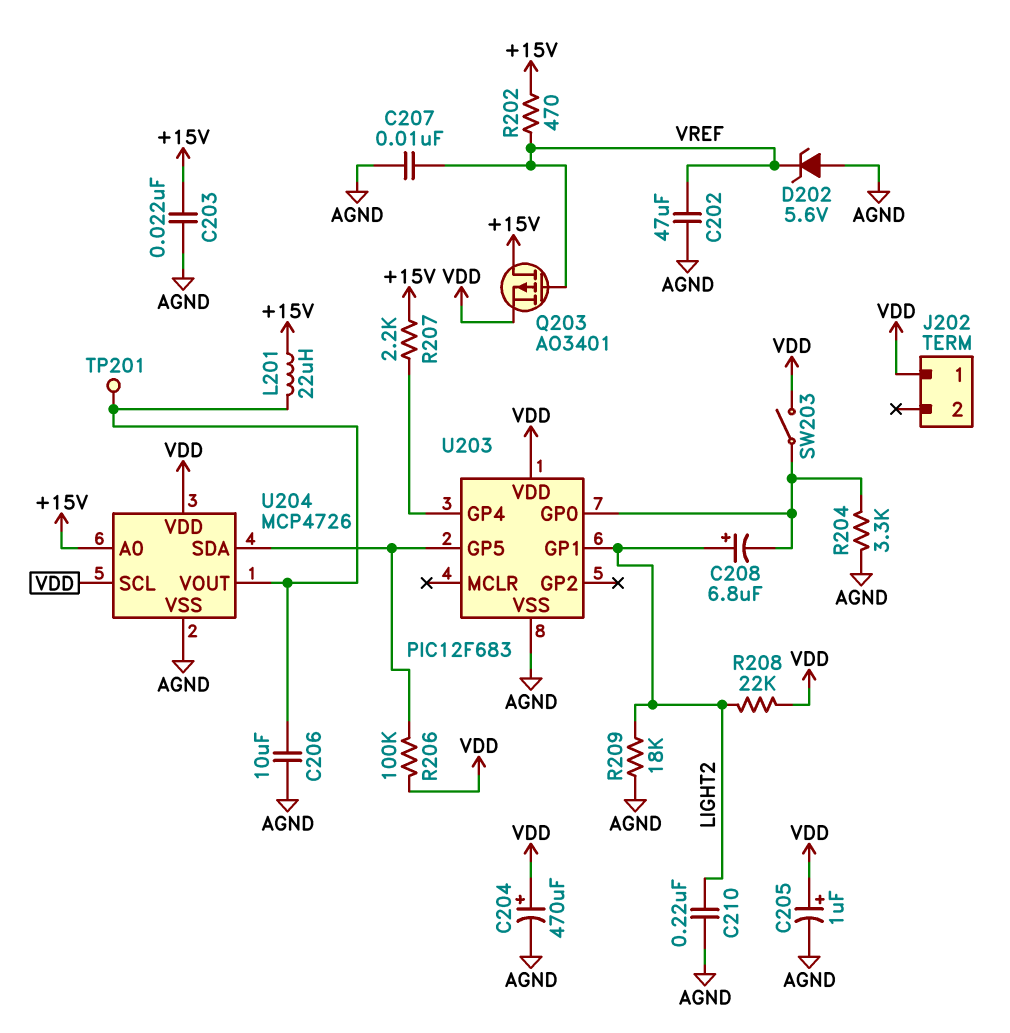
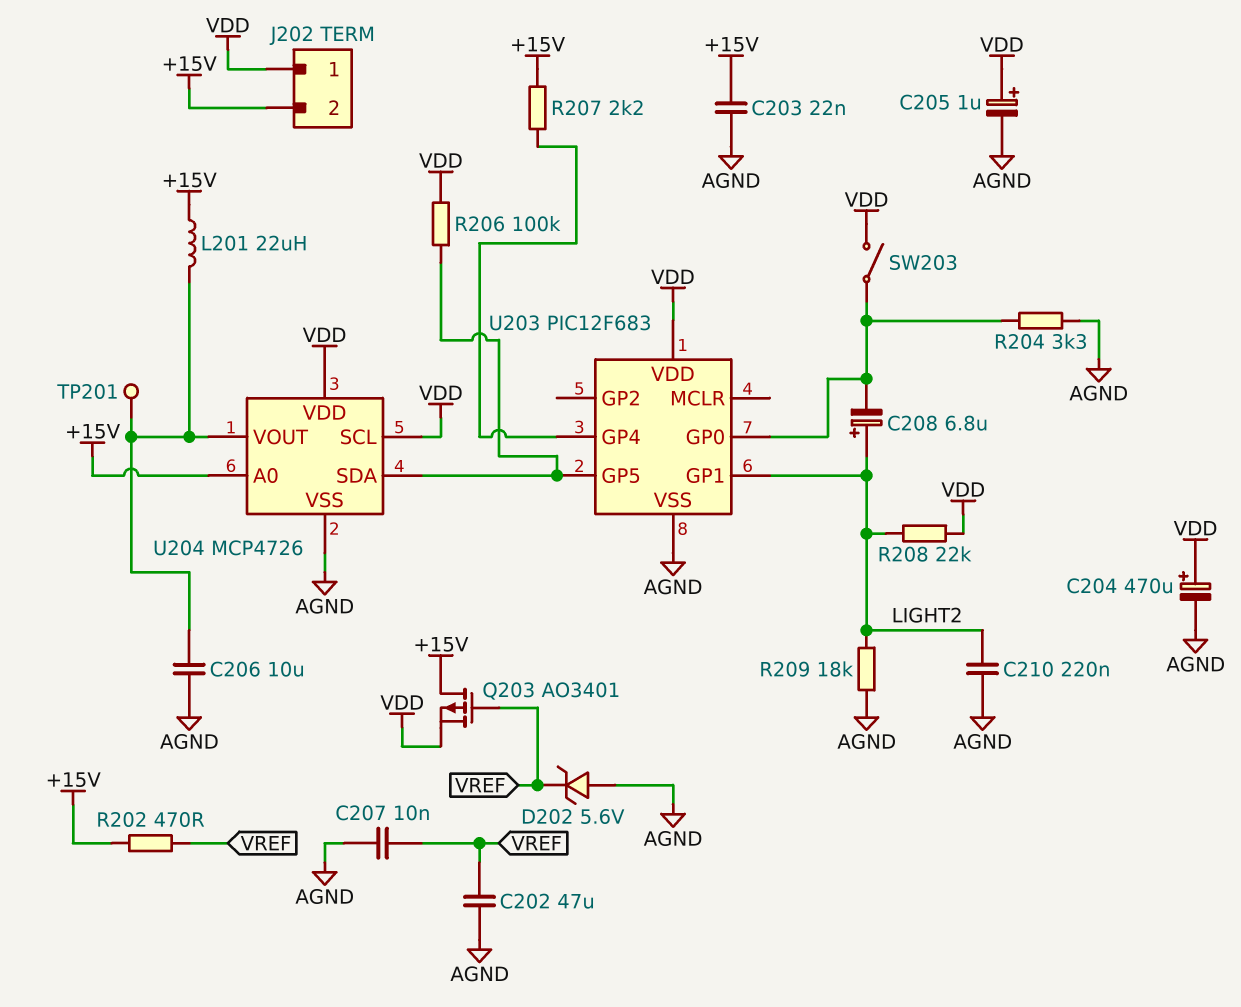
J202 pin 2: none -> +15V

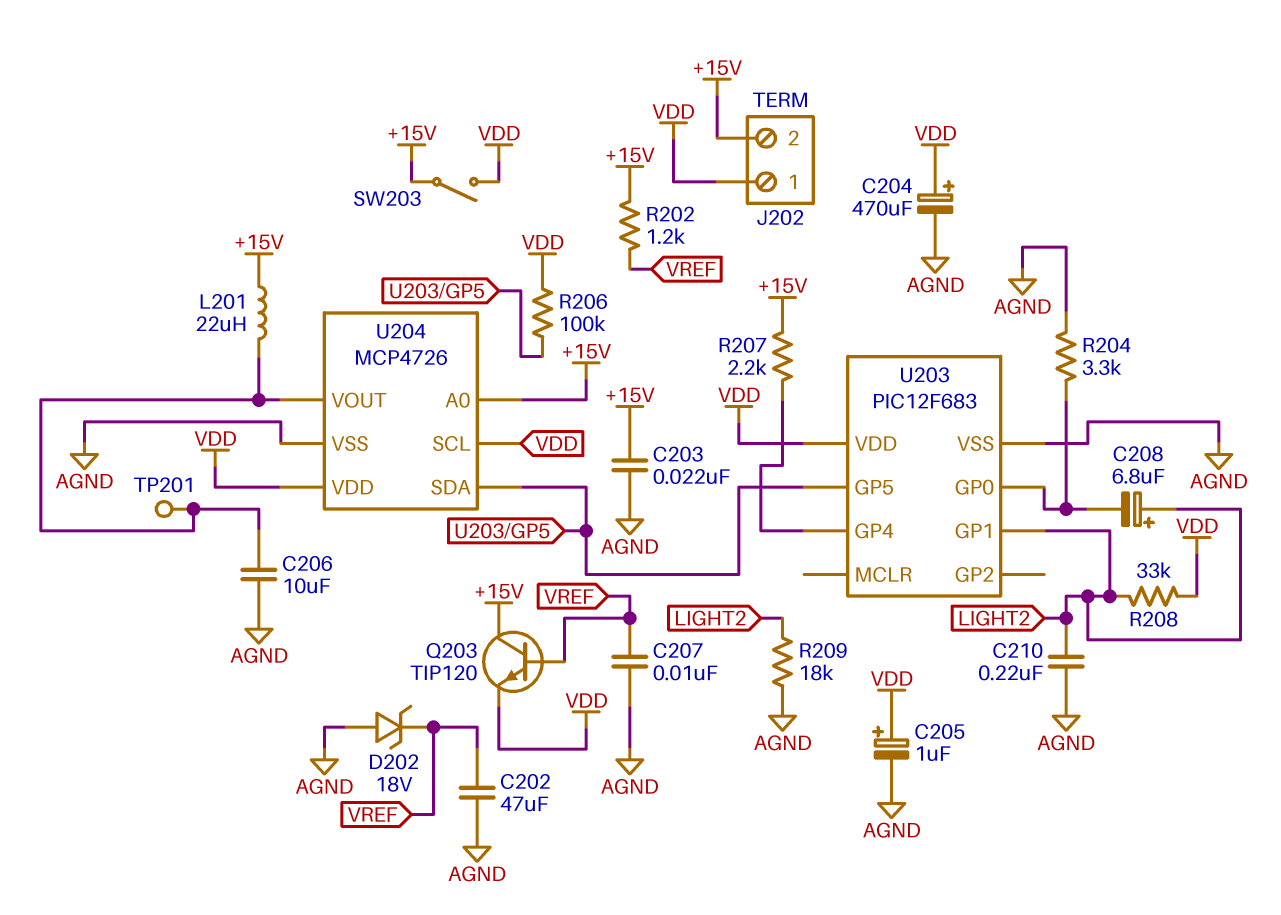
D202: zener 5.6V (A AGND, K VREF) -> zener 18V (A AGND, K VREF)
Q203: PMOS AO3401 (G VREF, D +15V, S VDD) -> NPN TIP120 (B VREF, C +15V, E VDD)
R202: 470 (+15V, VREF) -> 1.2k (+15V, VREF)
R208: 22k (LIGHT2, VDD) -> 33k (LIGHT2, VDD)
SW203: switch (U203/GP0, VDD) -> switch (+15V, VDD)

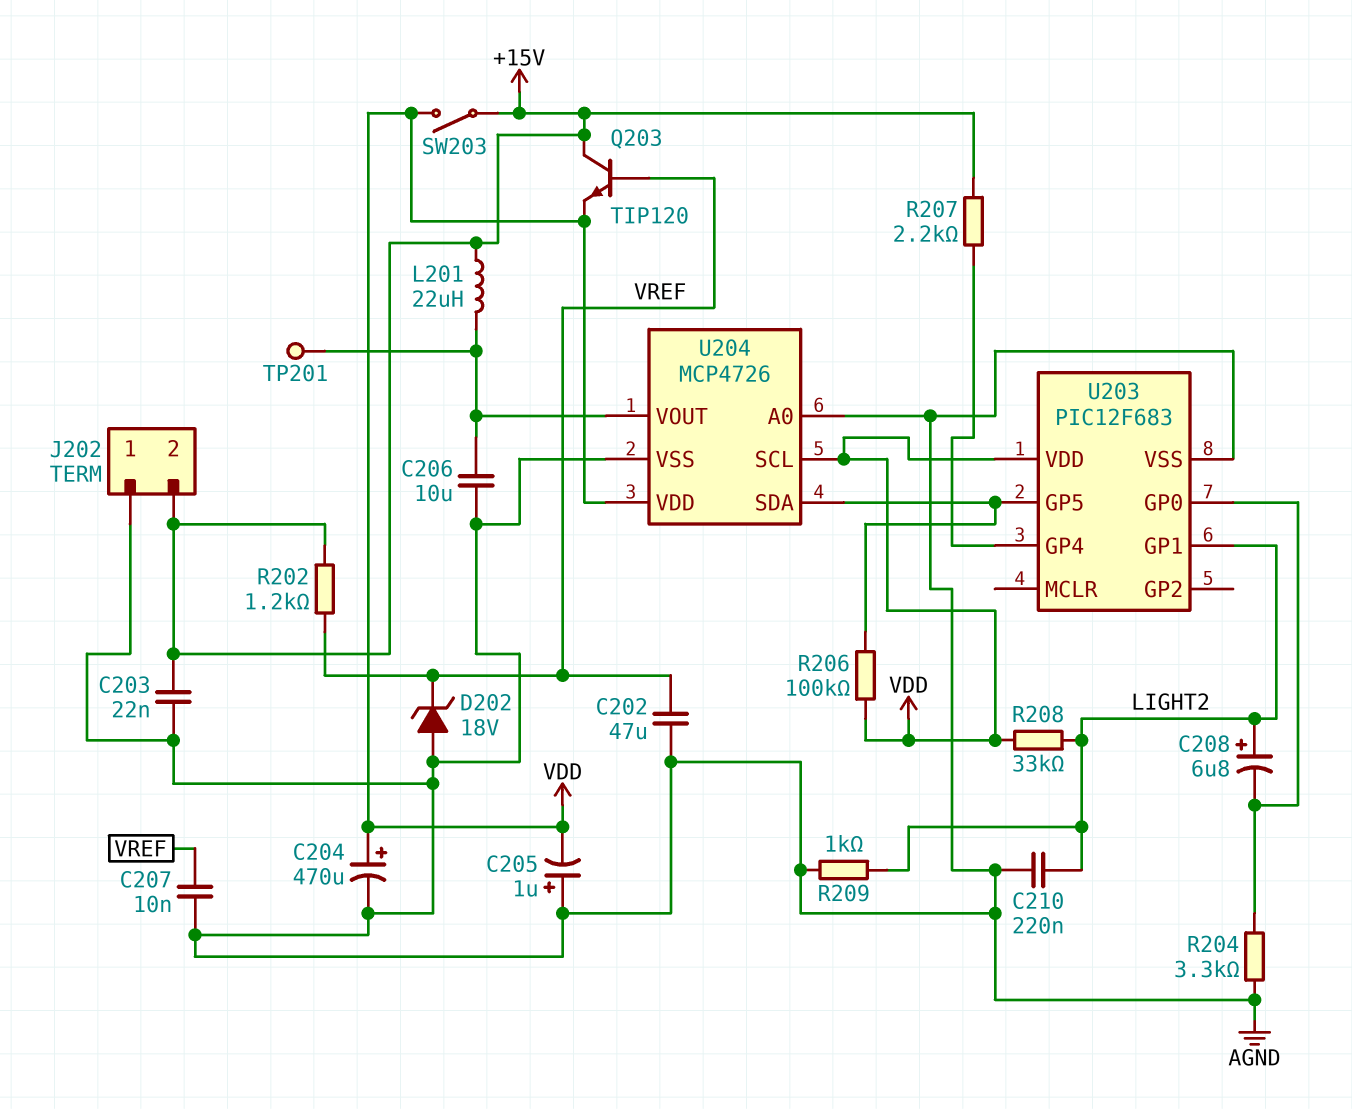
C205: 1uF (plus VDD, minus AGND) -> 1uF (plus AGND, minus VDD)
J202 pin 1: VDD -> AGND
R209: 18k (AGND, LIGHT2) -> 1k (AGND, LIGHT2)
U204 pin A0: +15V -> AGND

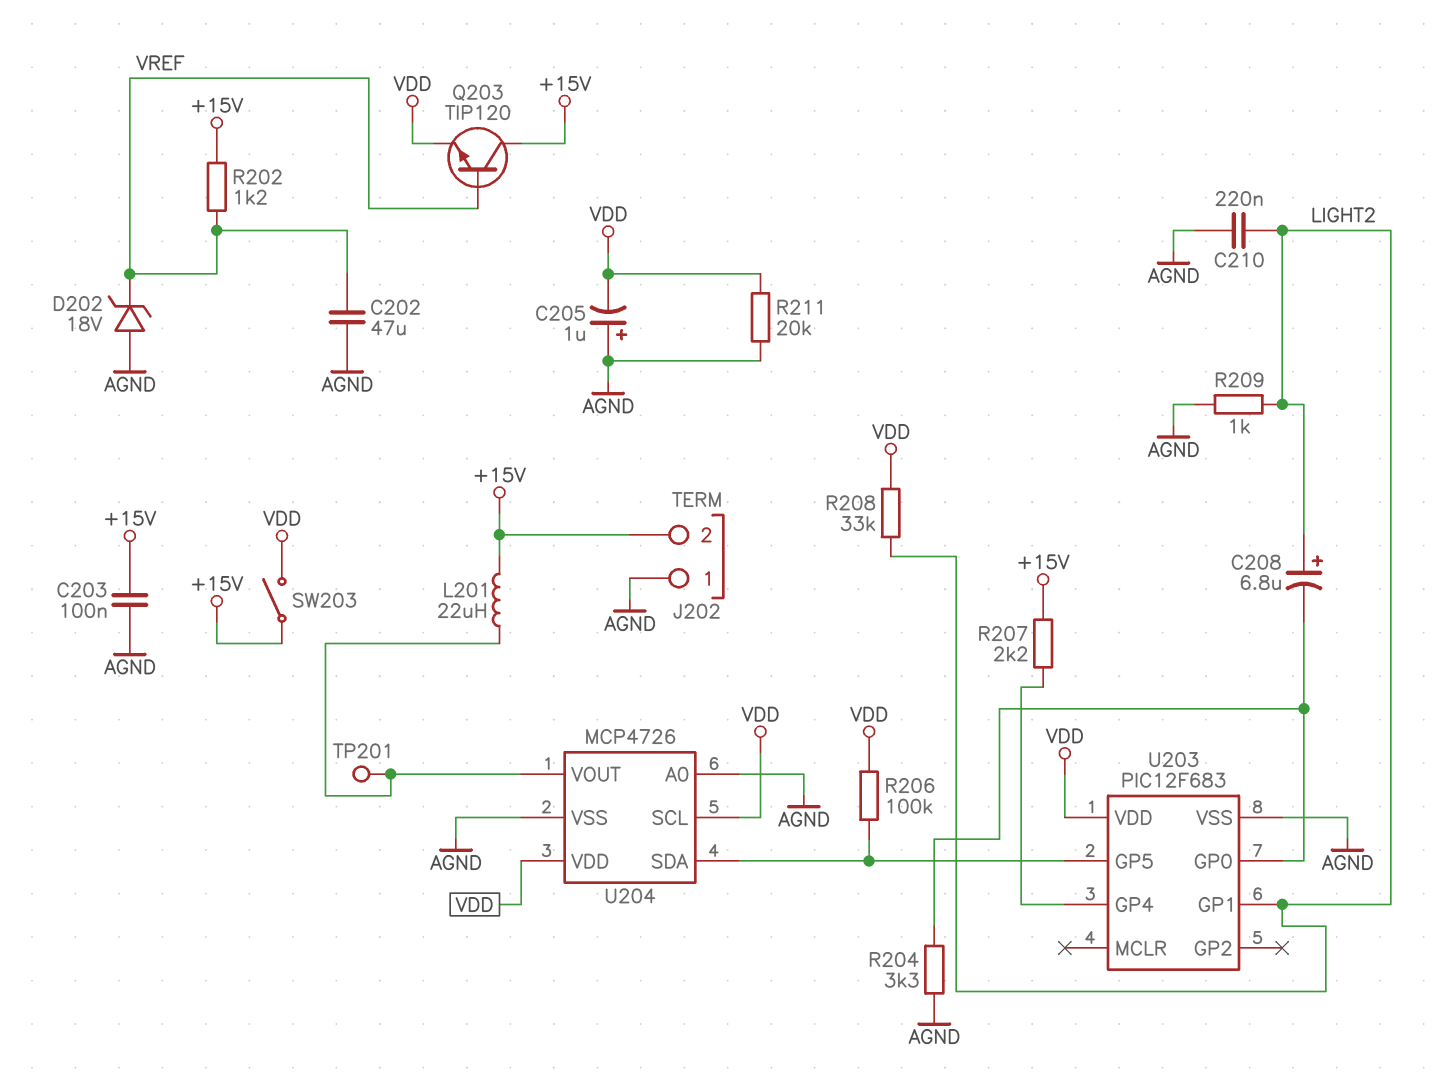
C203: 22nF (+15V, AGND) -> 100nF (+15V, AGND)
C204: 470uF (plus VDD, minus AGND) -> none
C206: 10uF (AGND, U204/VOUT) -> none
C207: 10nF (AGND, VREF) -> none
R211: none -> 20k (AGND, VDD)

